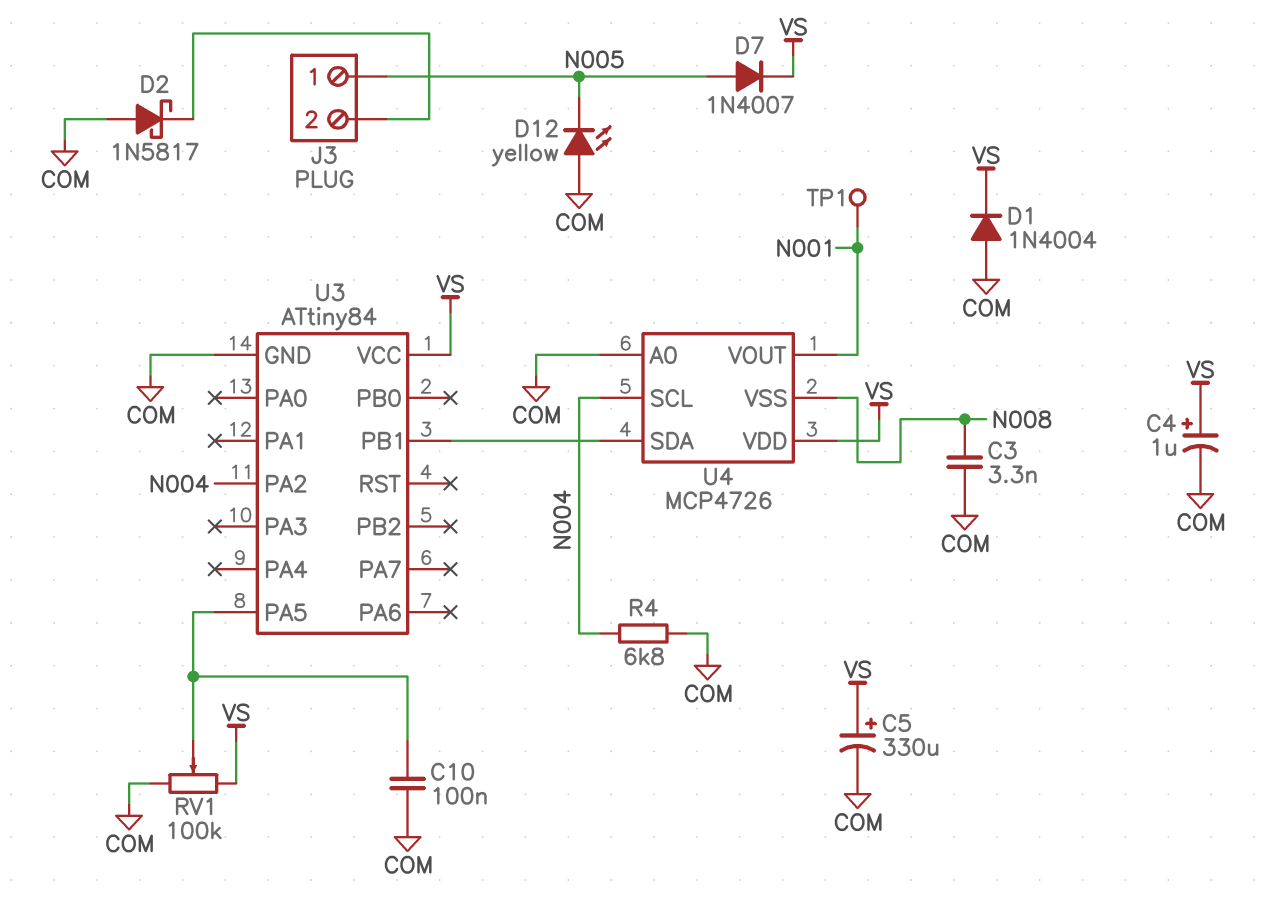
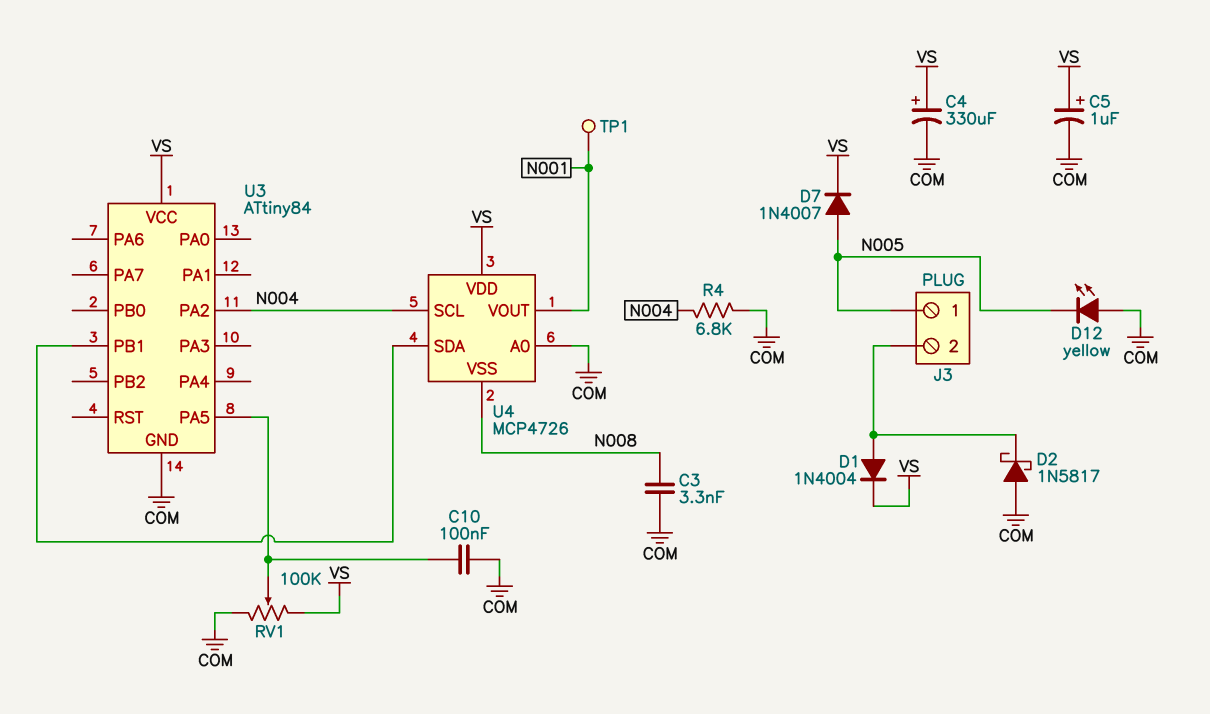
C4: 1uF (plus VS, minus COM) -> 330uF (plus VS, minus COM)
C5: 330uF (plus VS, minus COM) -> 1uF (plus VS, minus COM)
D1: diode 1N4004 (A COM, K VS) -> diode 1N4004 (A J3/2, K VS)

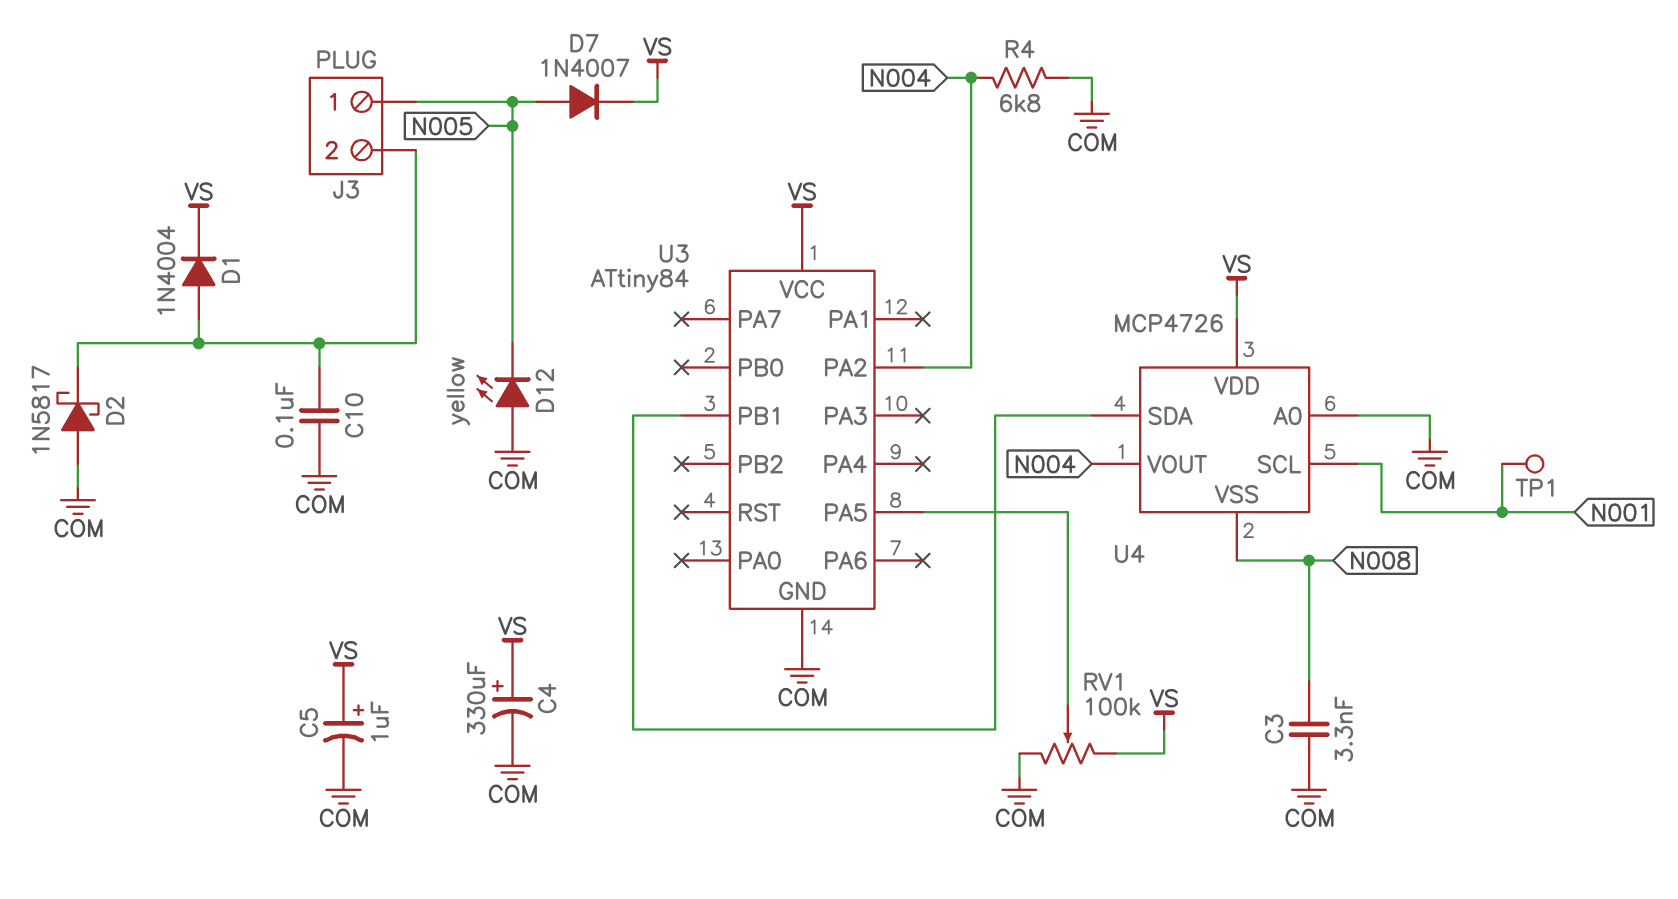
C10: 100nF (COM, U3/PA5) -> 100nF (COM, J3/2)
U4 pin SCL: N004 -> N001
U4 pin VOUT: N001 -> N004

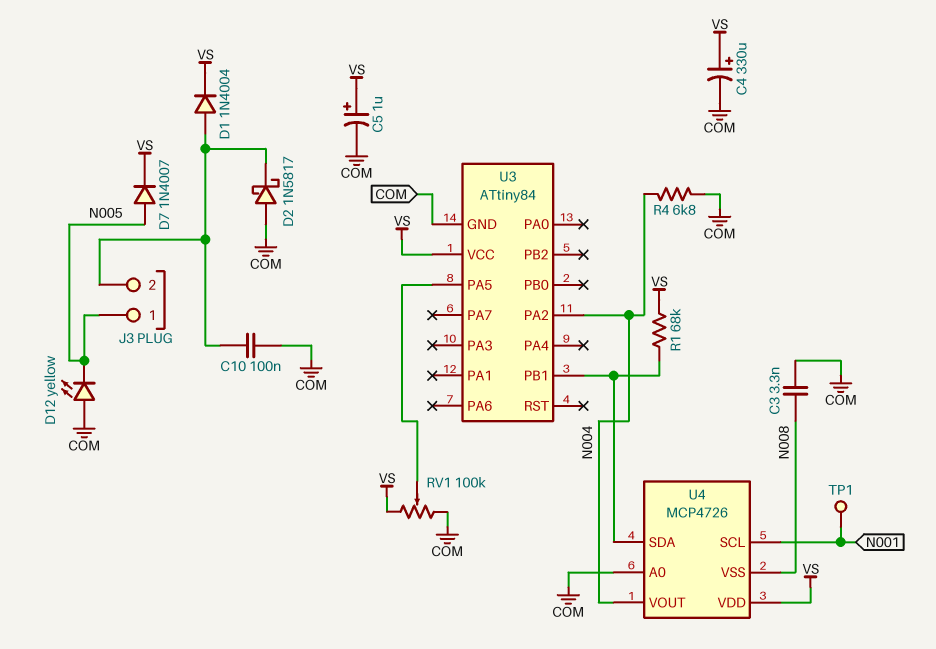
R1: none -> 68k (U3/PB1, VS)

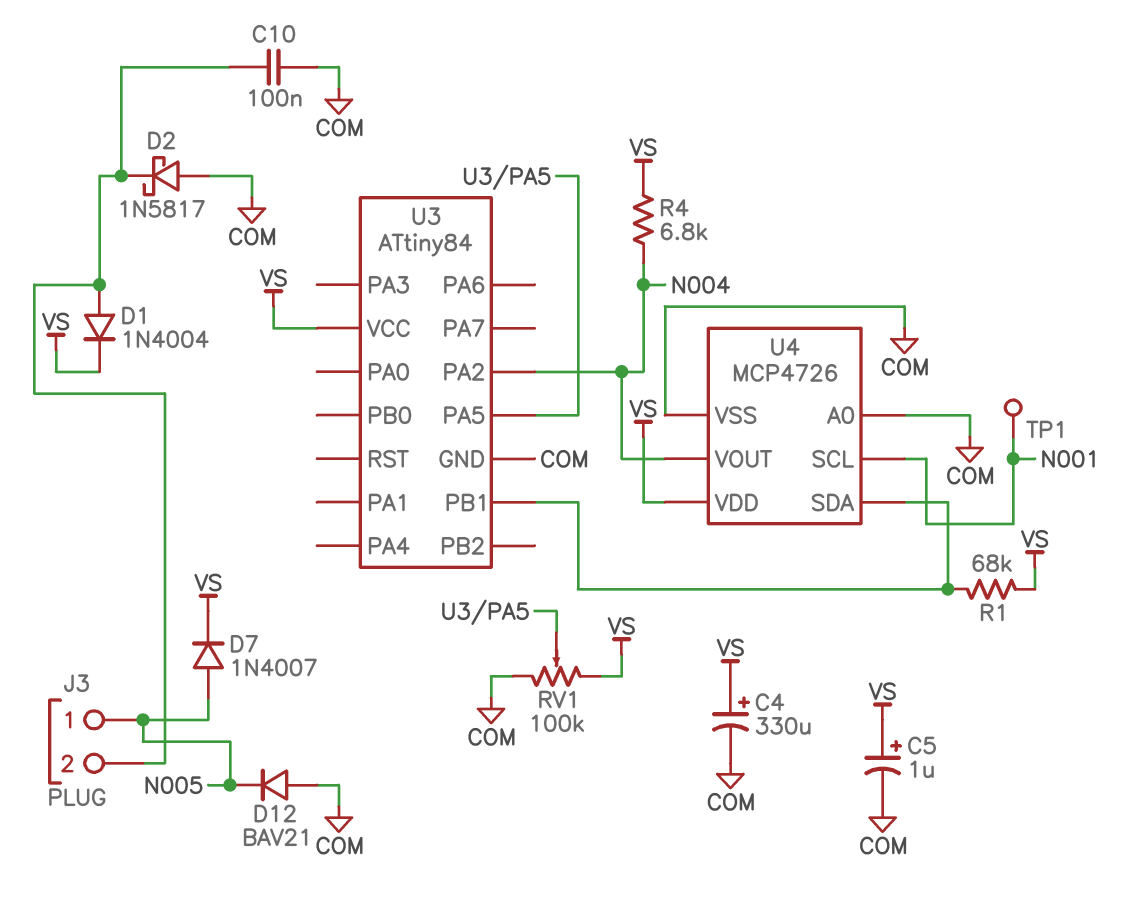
C3: 3.3nF (COM, N008) -> none
D12: LED yellow (A COM, K N005) -> diode BAV21 (A COM, K N005)
R4: 6.8k (COM, N004) -> 6.8k (N004, VS)
U4 pin VSS: N008 -> COM

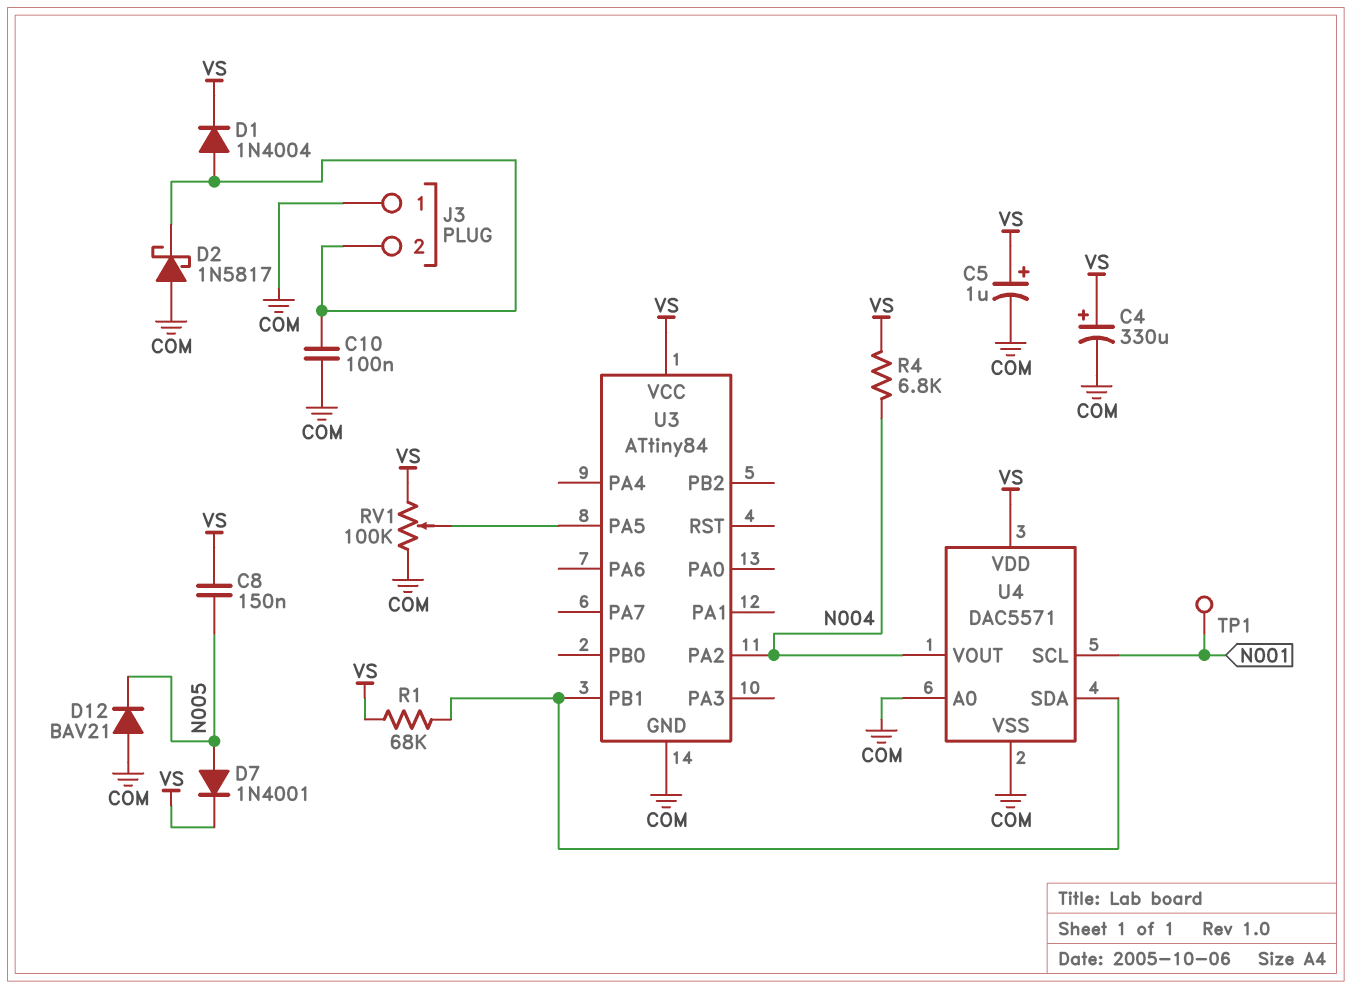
C8: none -> 150nF (N005, VS)
D7: diode 1N4007 (A N005, K VS) -> diode 1N4001 (A N005, K VS)
J3 pin 1: N005 -> COM
U4: MCP4726 -> DAC5571

